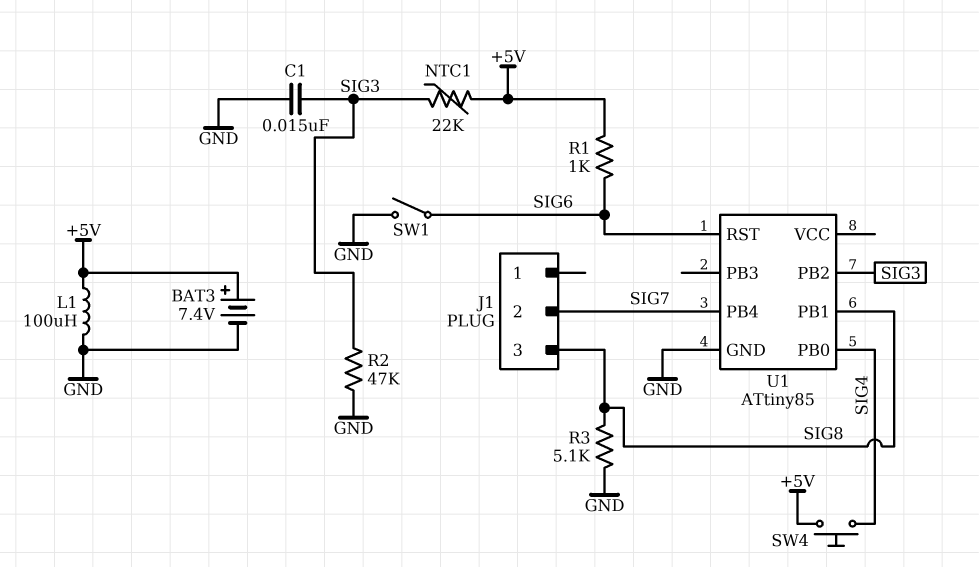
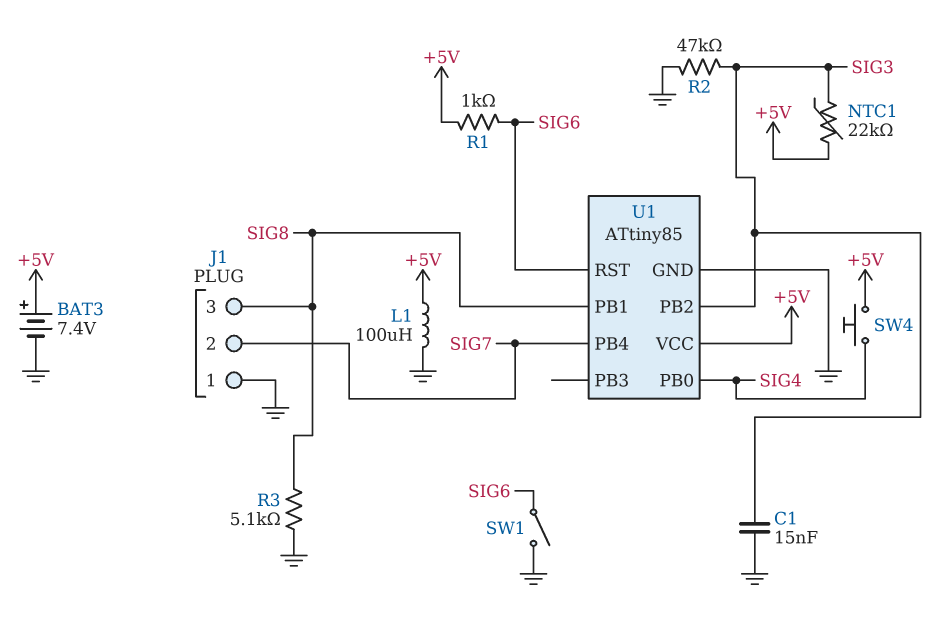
J1 pin 1: none -> GND
U1 pin VCC: none -> +5V

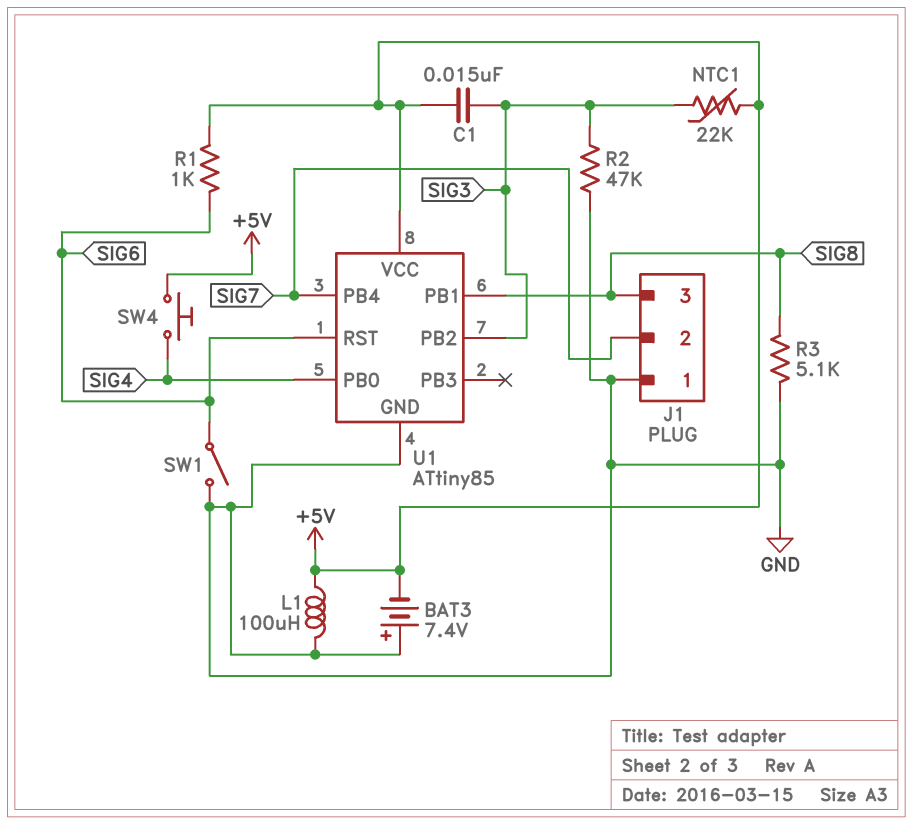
BAT3: 7.4V (plus +5V, minus GND) -> 7.4V (plus GND, minus +5V)
C1: 15nF (GND, SIG3) -> 15nF (+5V, SIG3)

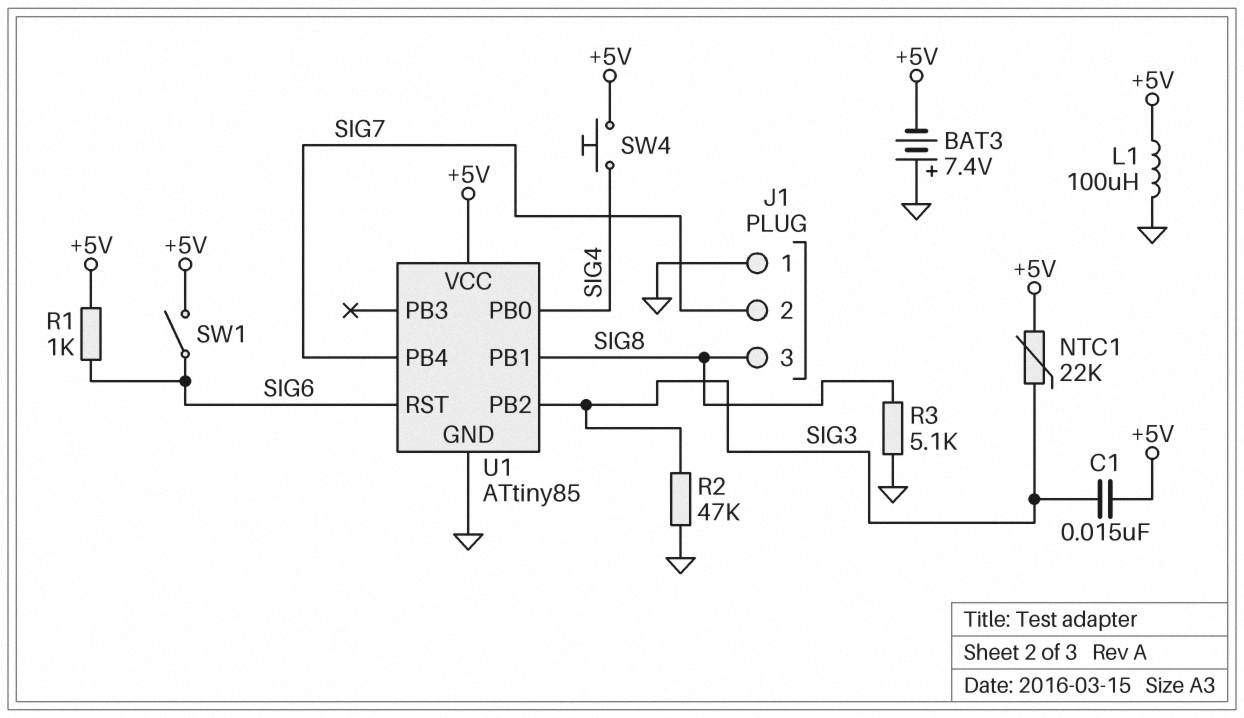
SW1: switch (GND, SIG6) -> switch (+5V, SIG6)

